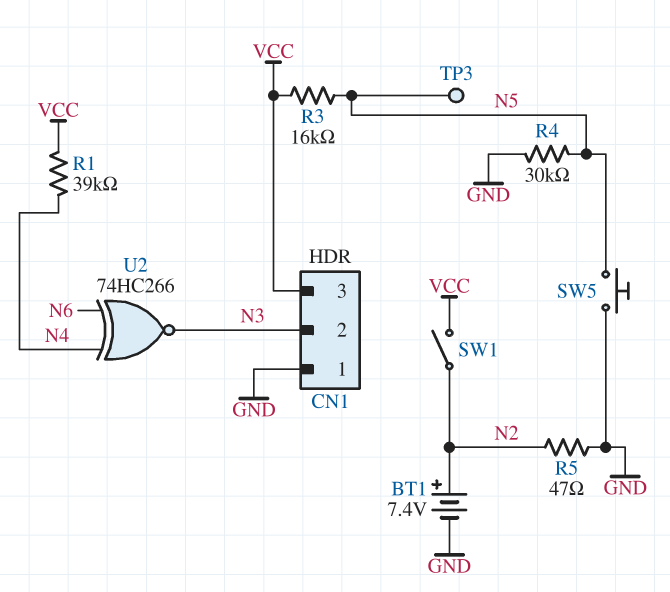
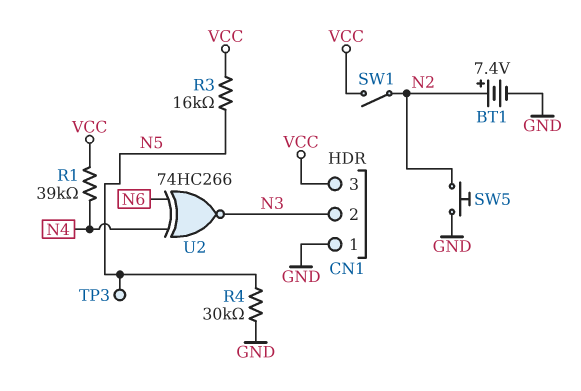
R5: 47 (GND, N2) -> none
SW5: button (GND, N5) -> button (GND, N2)

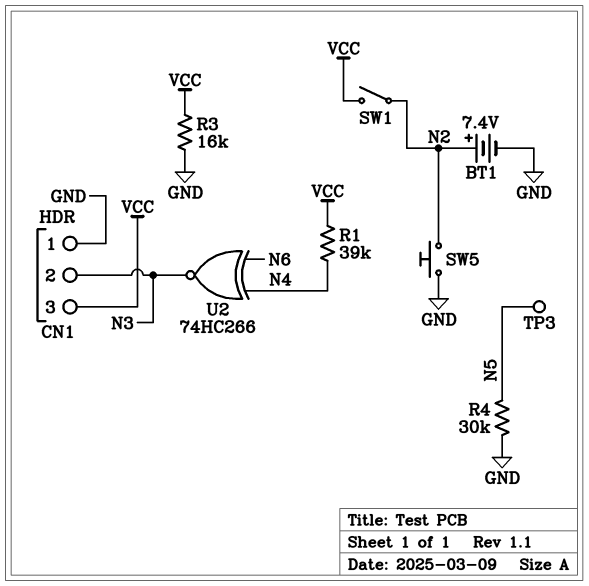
R3: 16k (N5, VCC) -> 16k (GND, VCC)

